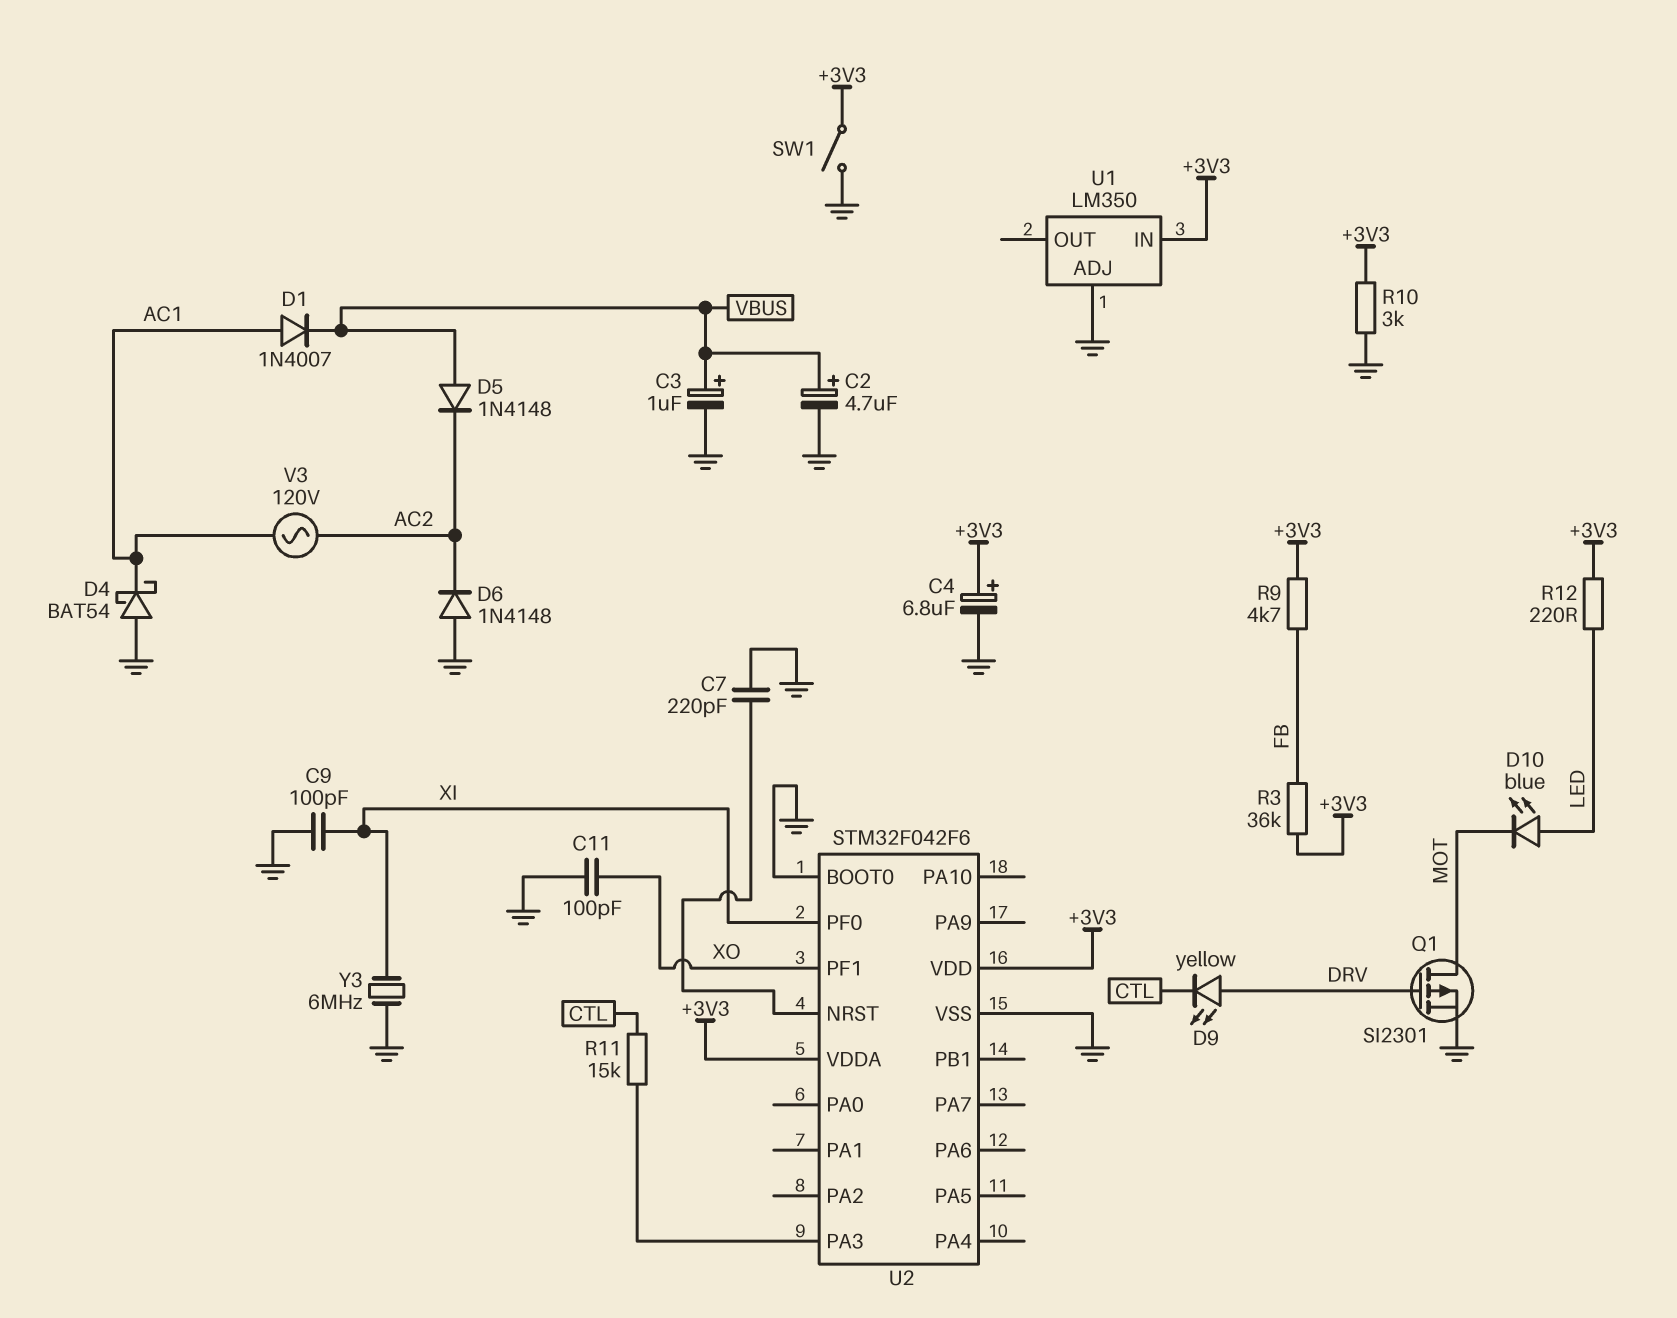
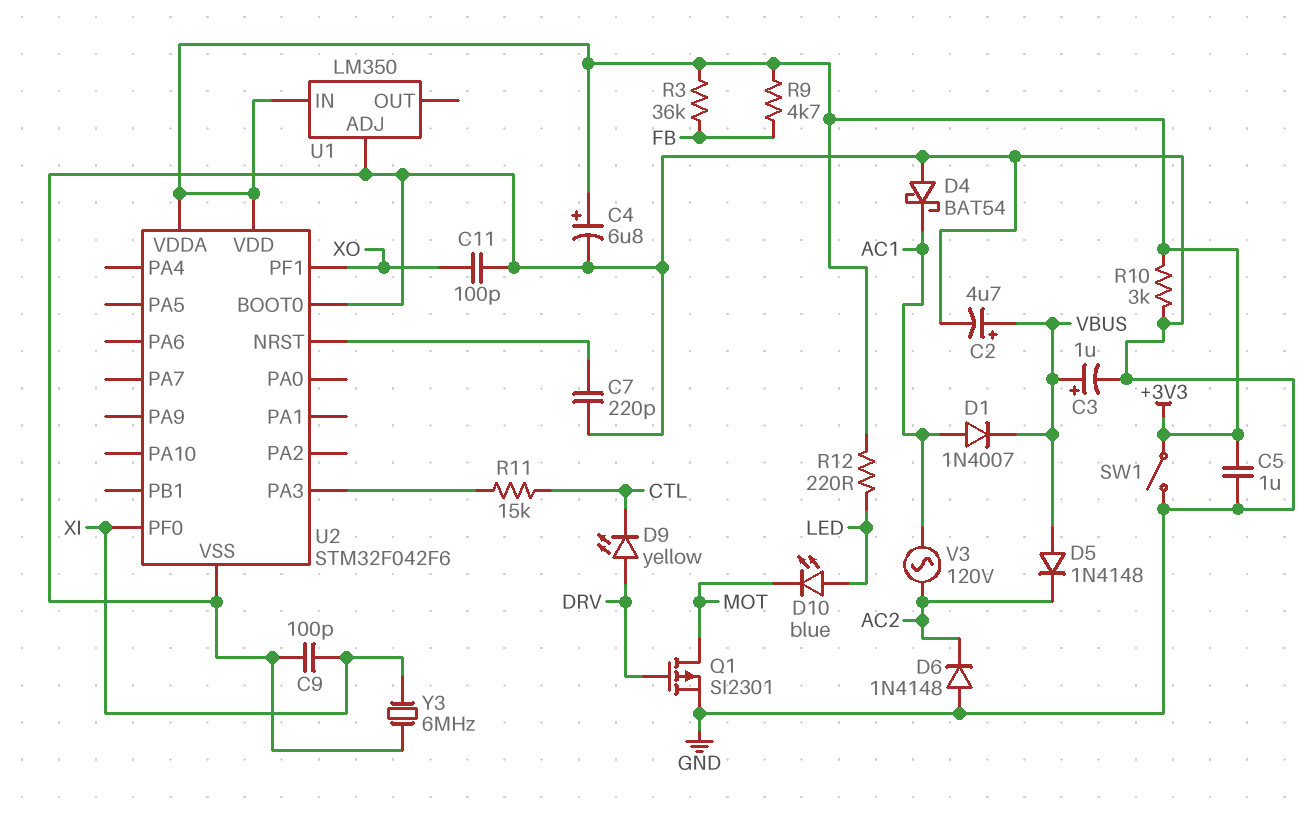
C5: none -> 1uF (+3V3, GND)

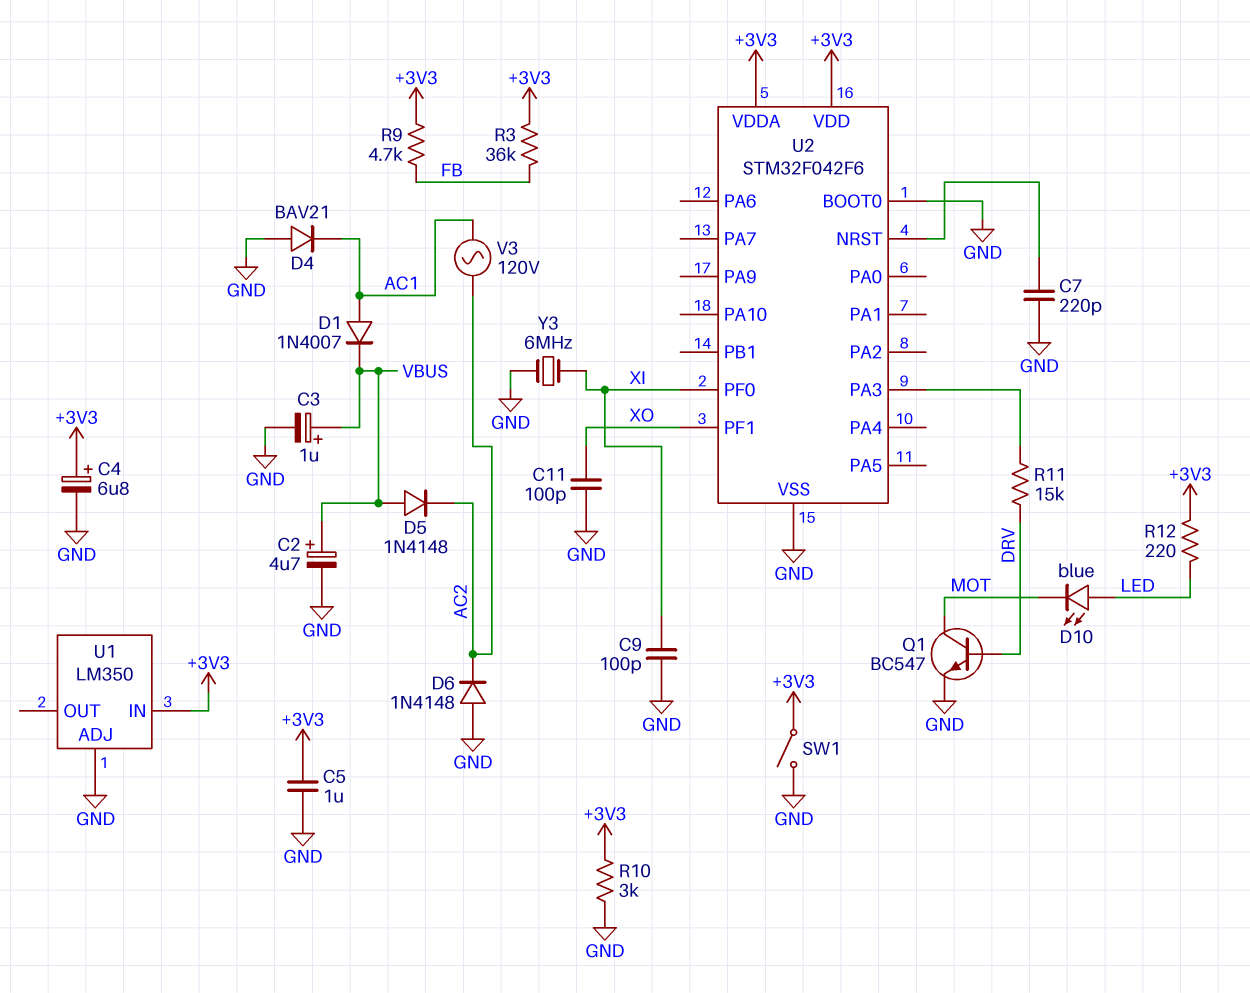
D4: schottky BAT54 (A GND, K AC1) -> diode BAV21 (A GND, K AC1)
D9: LED yellow (A DRV, K CTL) -> none
Q1: PMOS SI2301 (G DRV, D MOT, S GND) -> NPN BC547 (B DRV, C MOT, E GND)
R11: 15k (CTL, U2/PA3) -> 15k (DRV, U2/PA3)

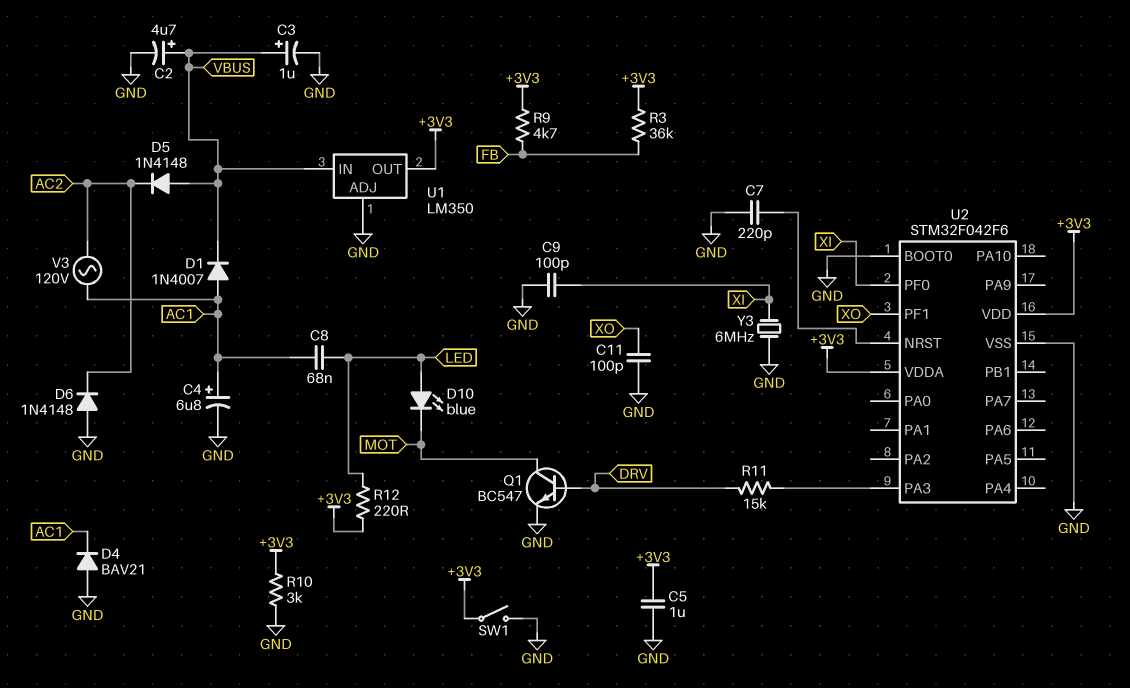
C4: 6.8uF (plus +3V3, minus GND) -> 6.8uF (plus AC1, minus GND)
C8: none -> 68nF (AC1, LED)
U1 pin IN: +3V3 -> VBUS
U1 pin OUT: none -> +3V3

